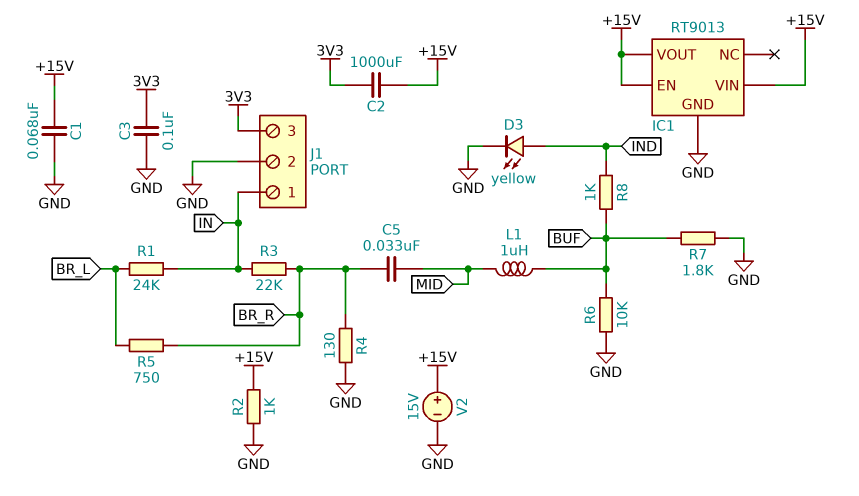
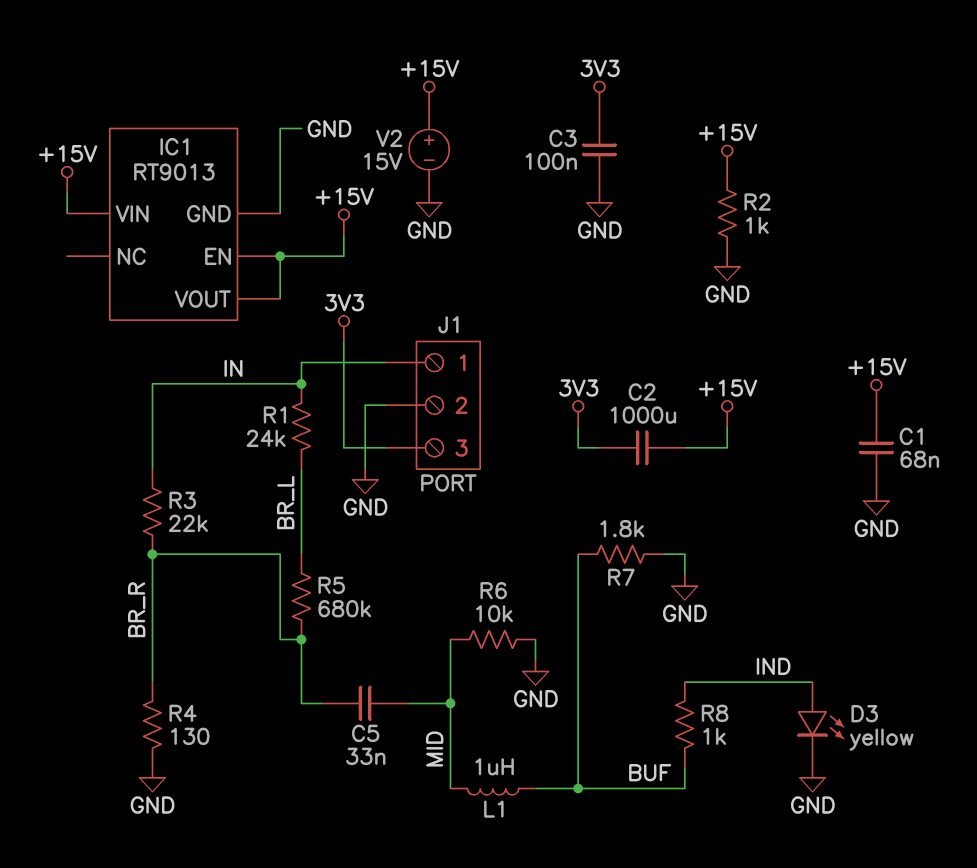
R5: 750 (BR_L, BR_R) -> 680k (BR_L, BR_R)
R6: 10k (BUF, GND) -> 10k (GND, MID)

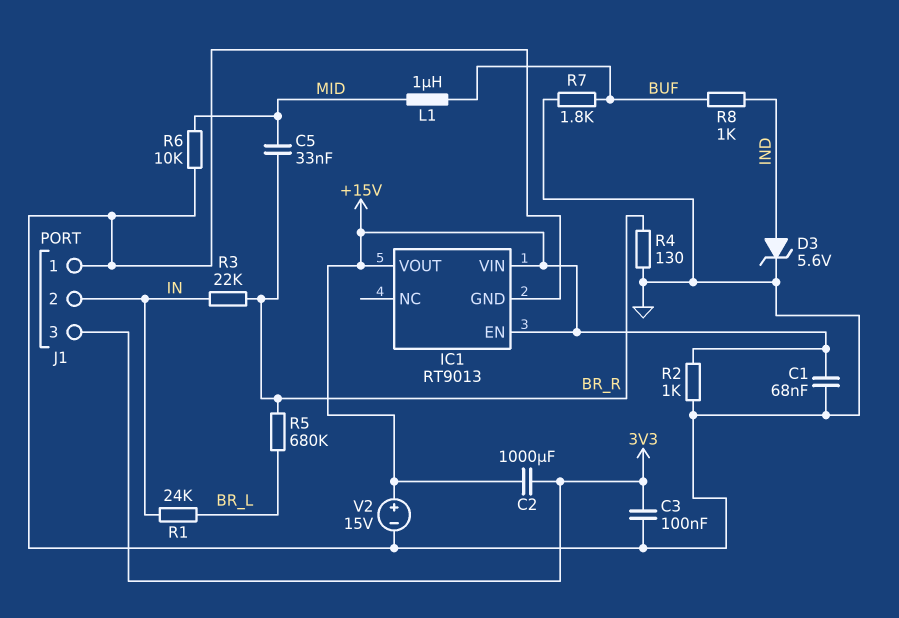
D3: LED yellow (A IND, K GND) -> zener 5.6V (A IND, K GND)
J1 pin 1: IN -> GND
J1 pin 2: GND -> IN

